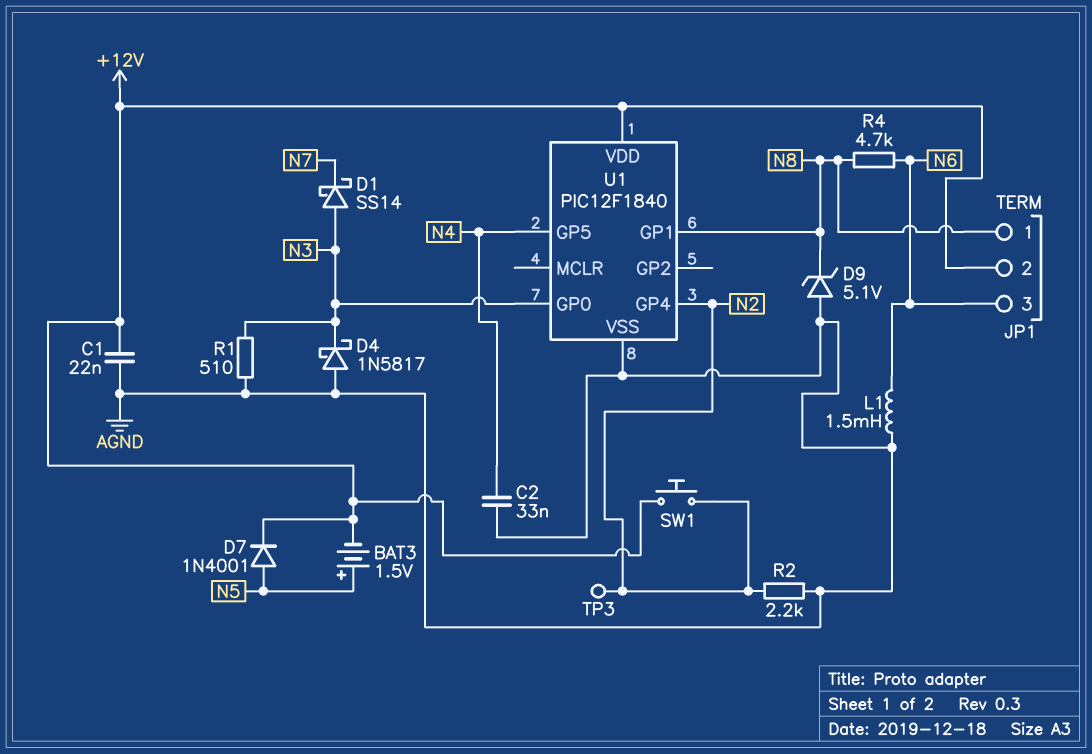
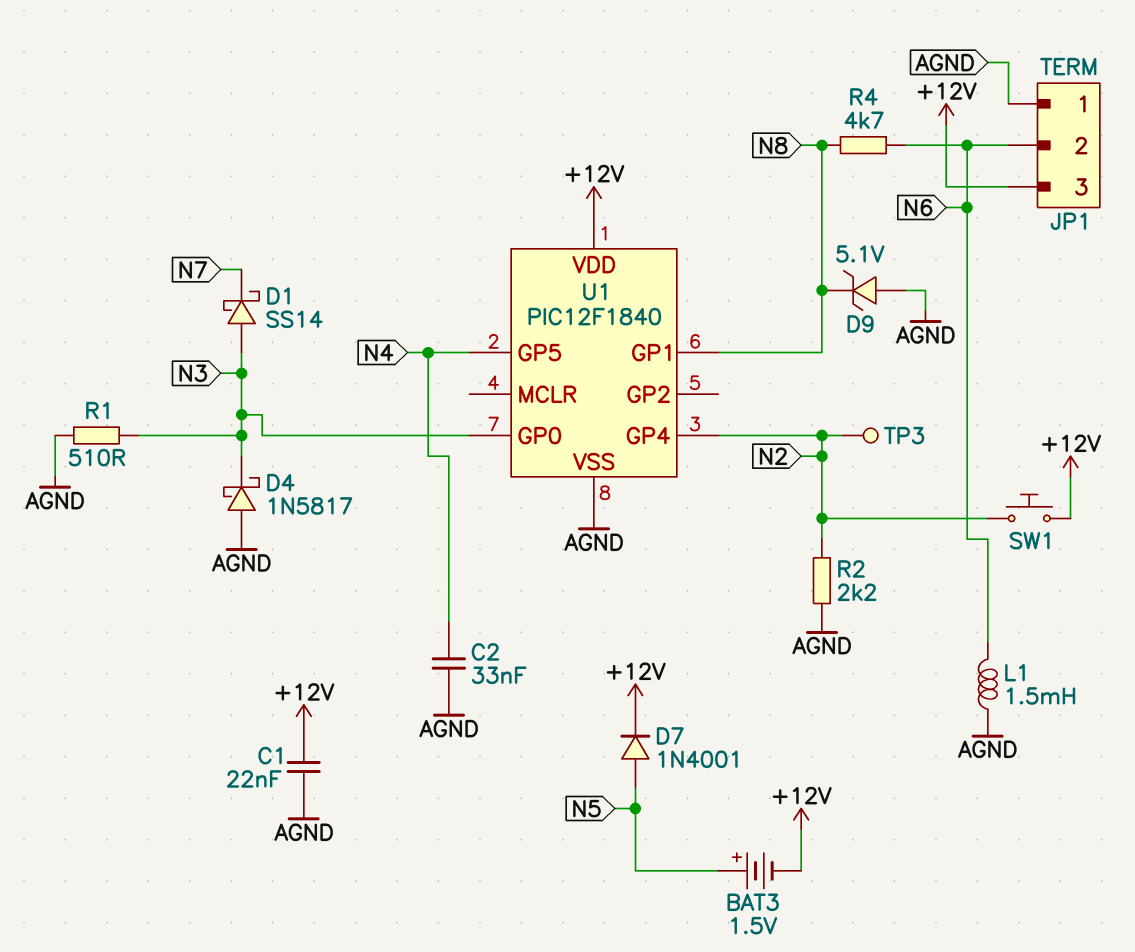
JP1 pin 1: N8 -> AGND
JP1 pin 2: +12V -> N6
JP1 pin 3: N6 -> +12V

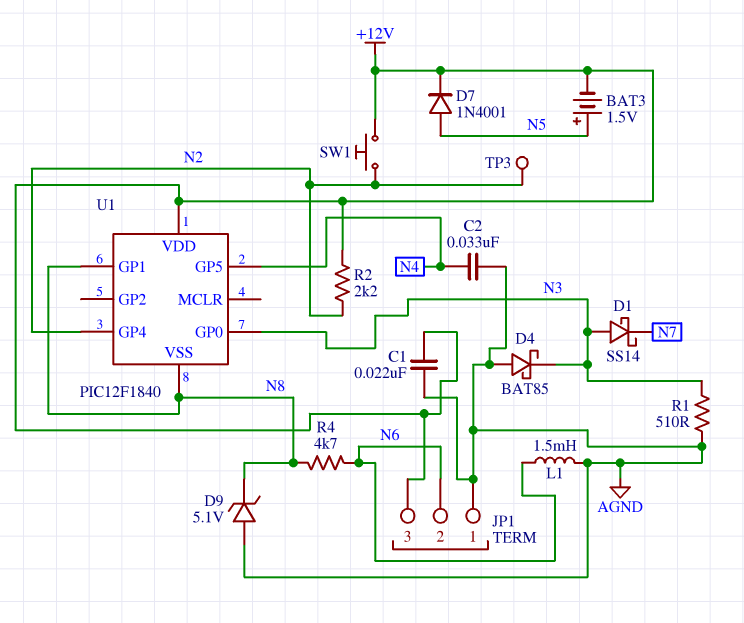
D4: schottky 1N5817 (A AGND, K N3) -> schottky BAT85 (A AGND, K N3)
R2: 2.2k (AGND, N2) -> 2.2k (+12V, N2)
U1 pin VSS: AGND -> N8

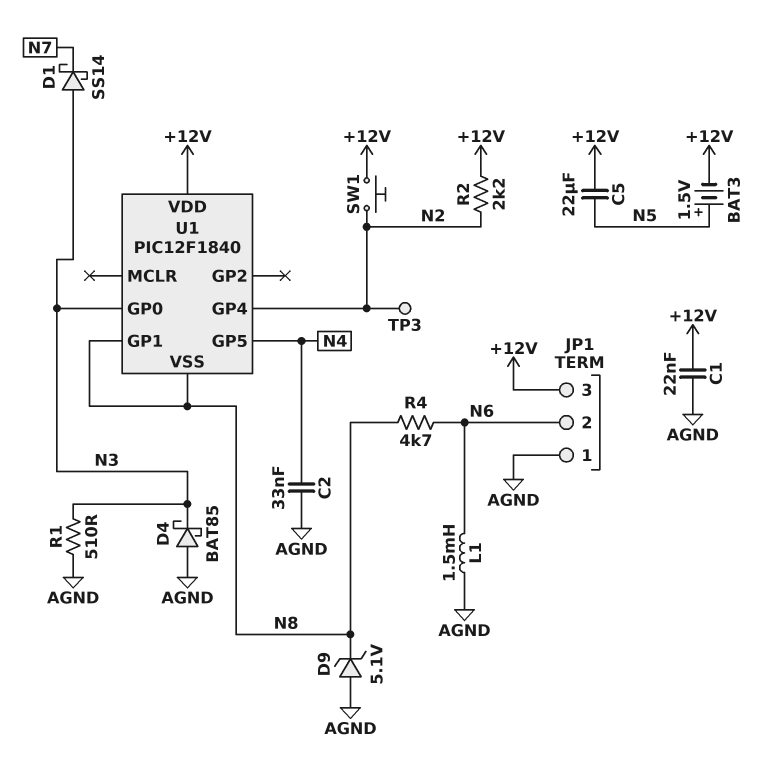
C5: none -> 22uF (+12V, N5)
D7: diode 1N4001 (A N5, K +12V) -> none

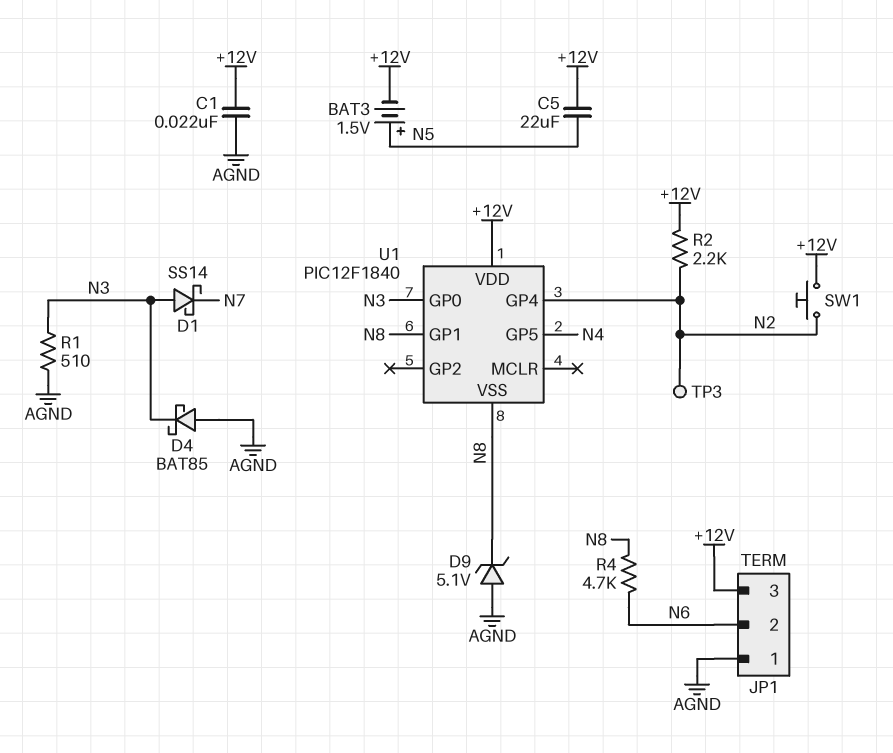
C2: 33nF (AGND, N4) -> none
L1: 1.5mH (AGND, N6) -> none

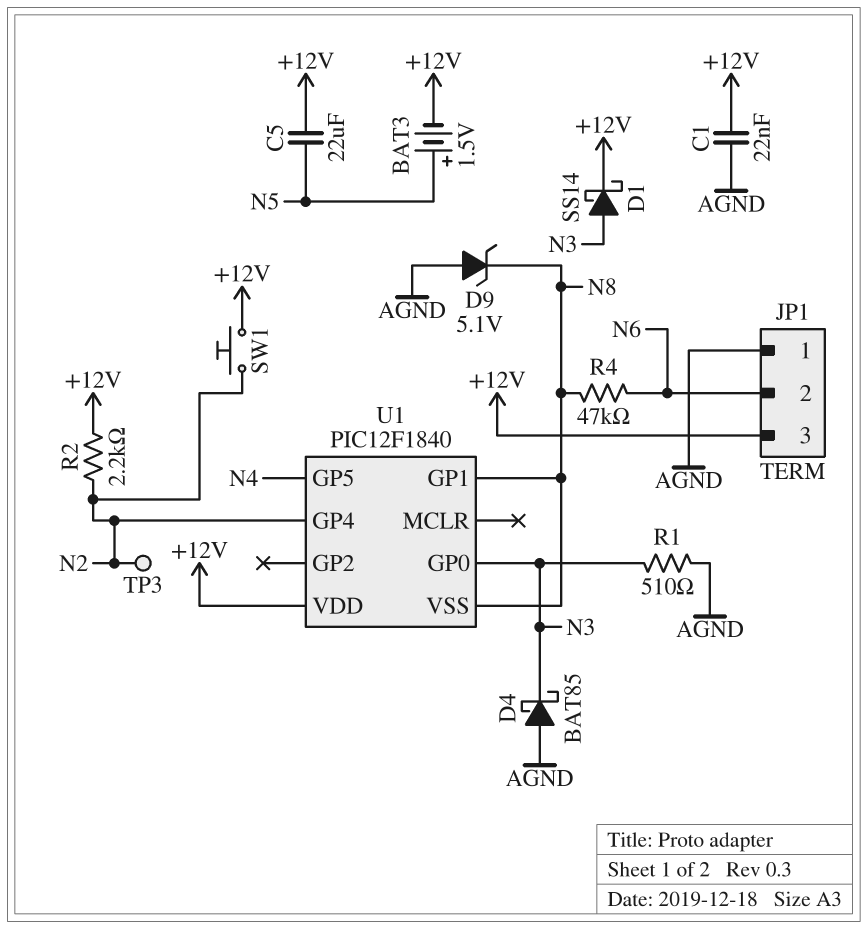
D1: schottky SS14 (A N3, K N7) -> schottky SS14 (A N3, K +12V)
R4: 4.7k (N6, N8) -> 47k (N6, N8)

